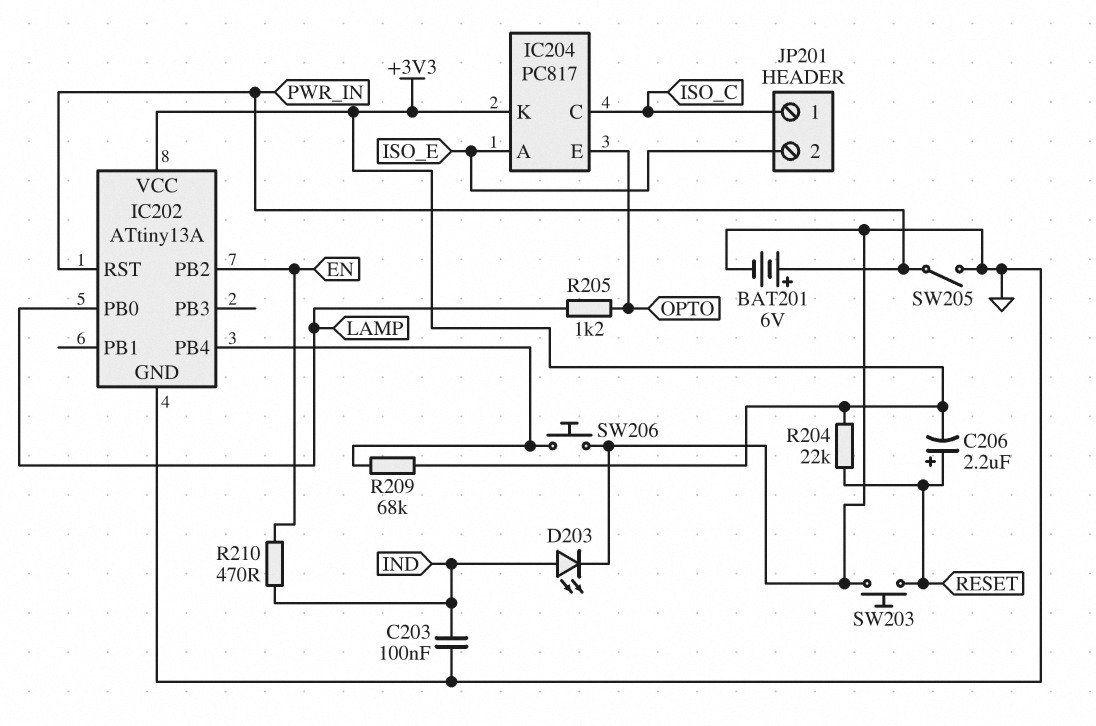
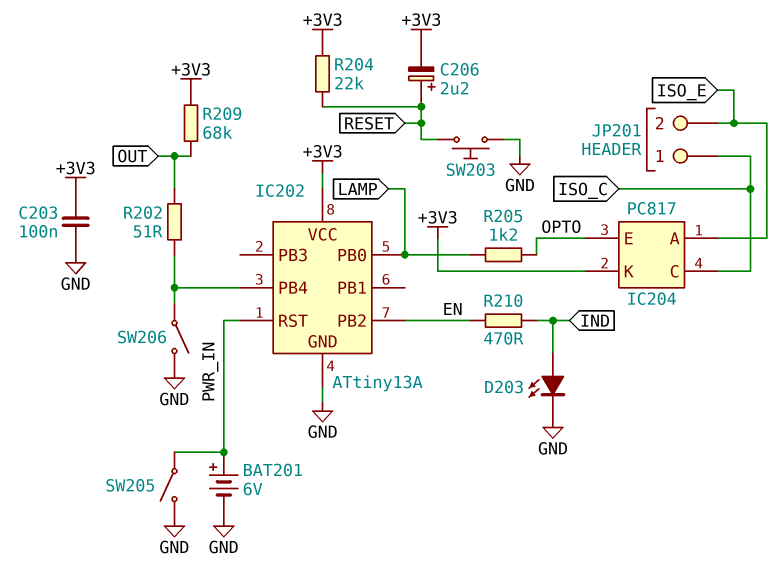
C203: 100nF (GND, IND) -> 100nF (+3V3, GND)
R202: none -> 51 (IC202/PB4, OUT)
R209: 68k (+3V3, IC202/PB4) -> 68k (+3V3, OUT)
SW206: button (GND, IC202/PB4) -> switch (GND, IC202/PB4)

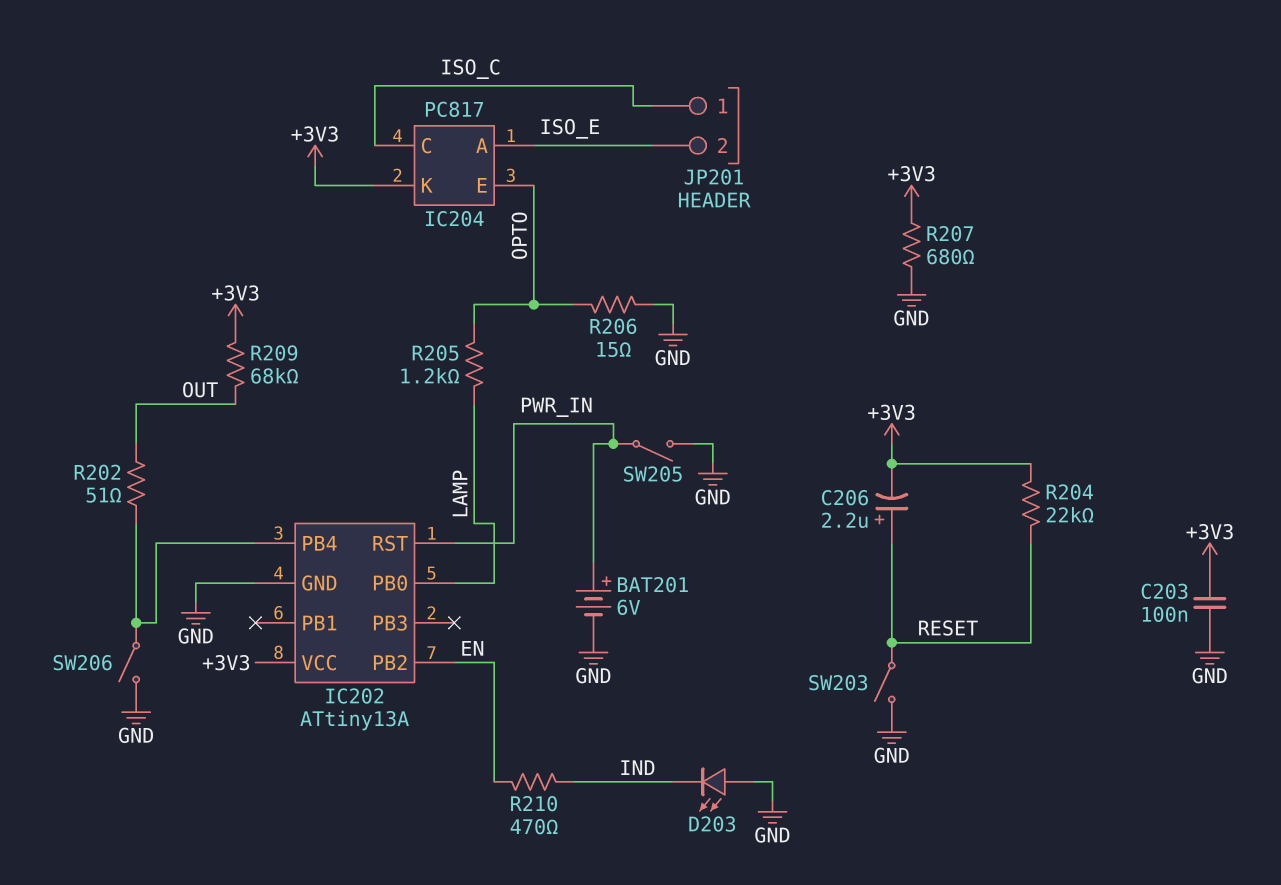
D203: LED (A IND, K GND) -> LED (A GND, K IND)
R206: none -> 15 (GND, OPTO)
R207: none -> 680 (+3V3, GND)
SW203: button (GND, RESET) -> switch (GND, RESET)

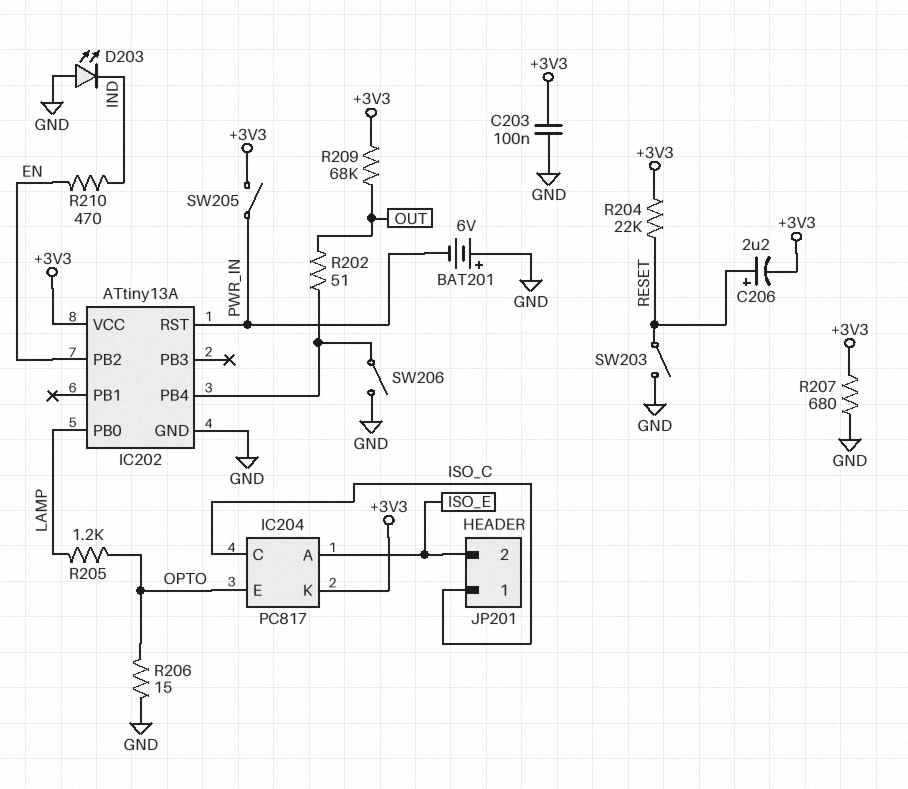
BAT201: 6V (plus PWR_IN, minus GND) -> 6V (plus GND, minus PWR_IN)
SW205: switch (GND, PWR_IN) -> switch (+3V3, PWR_IN)

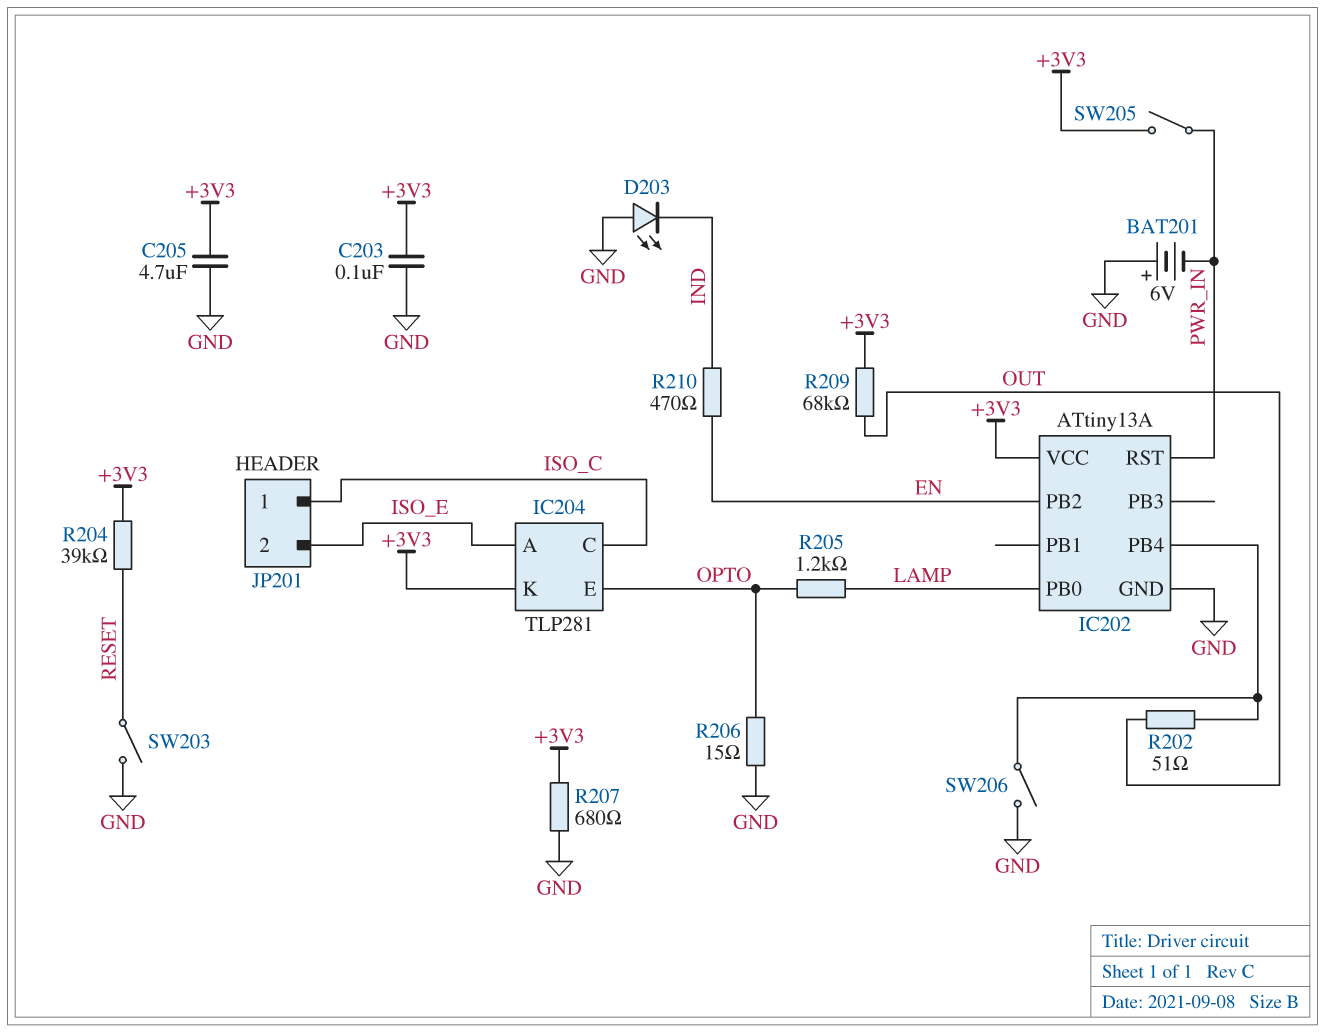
C205: none -> 4.7uF (+3V3, GND)
C206: 2.2uF (plus RESET, minus +3V3) -> none
IC204: PC817 -> TLP281
R204: 22k (+3V3, RESET) -> 39k (+3V3, RESET)

